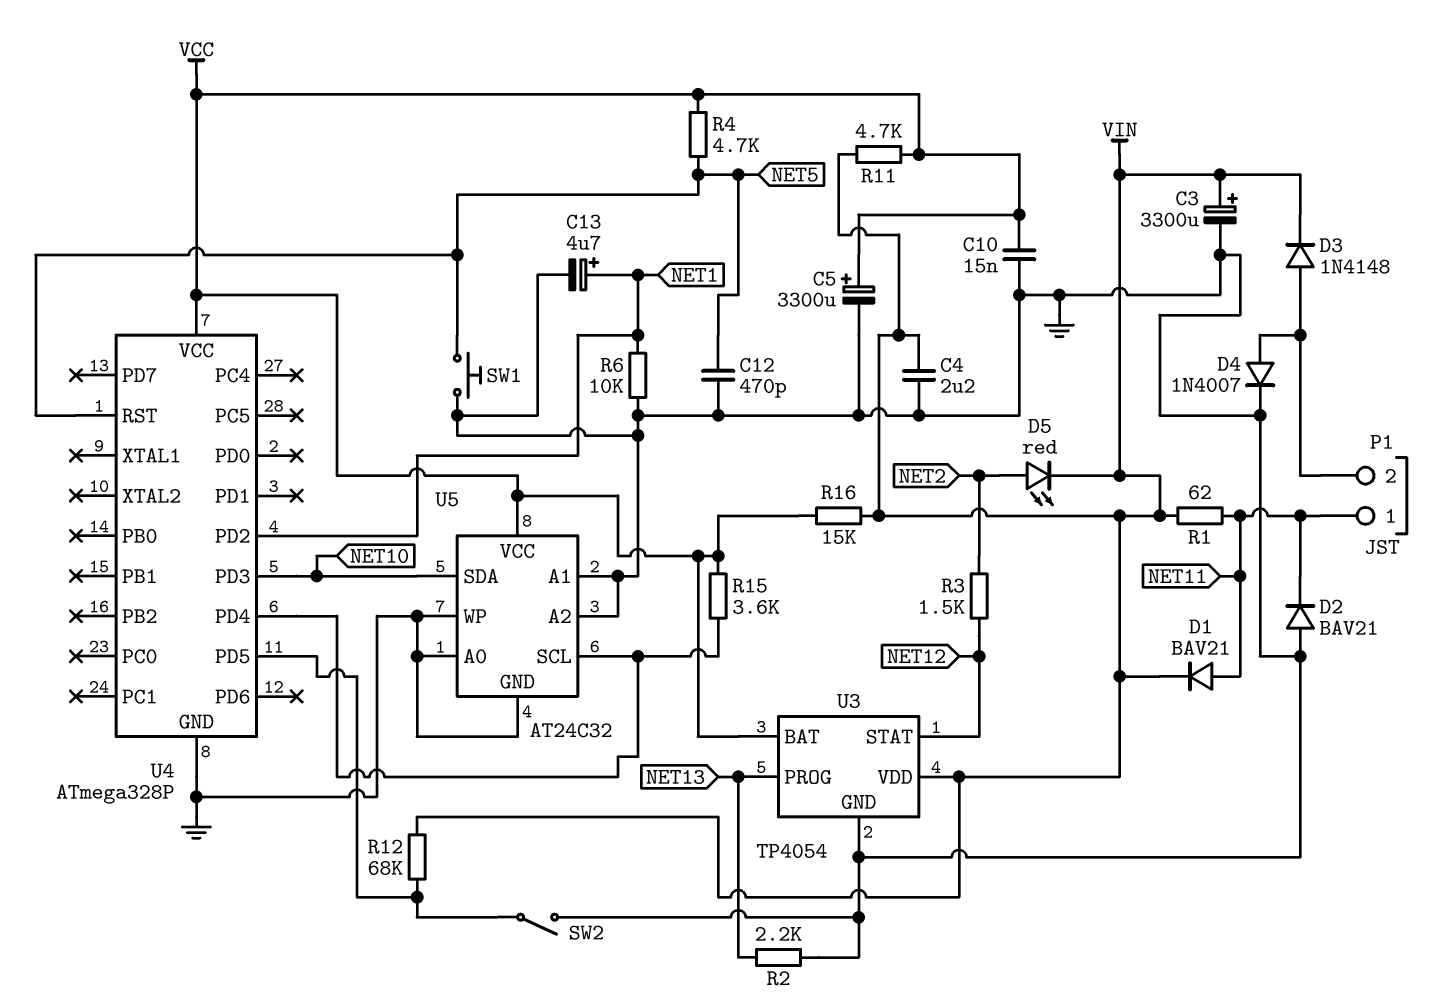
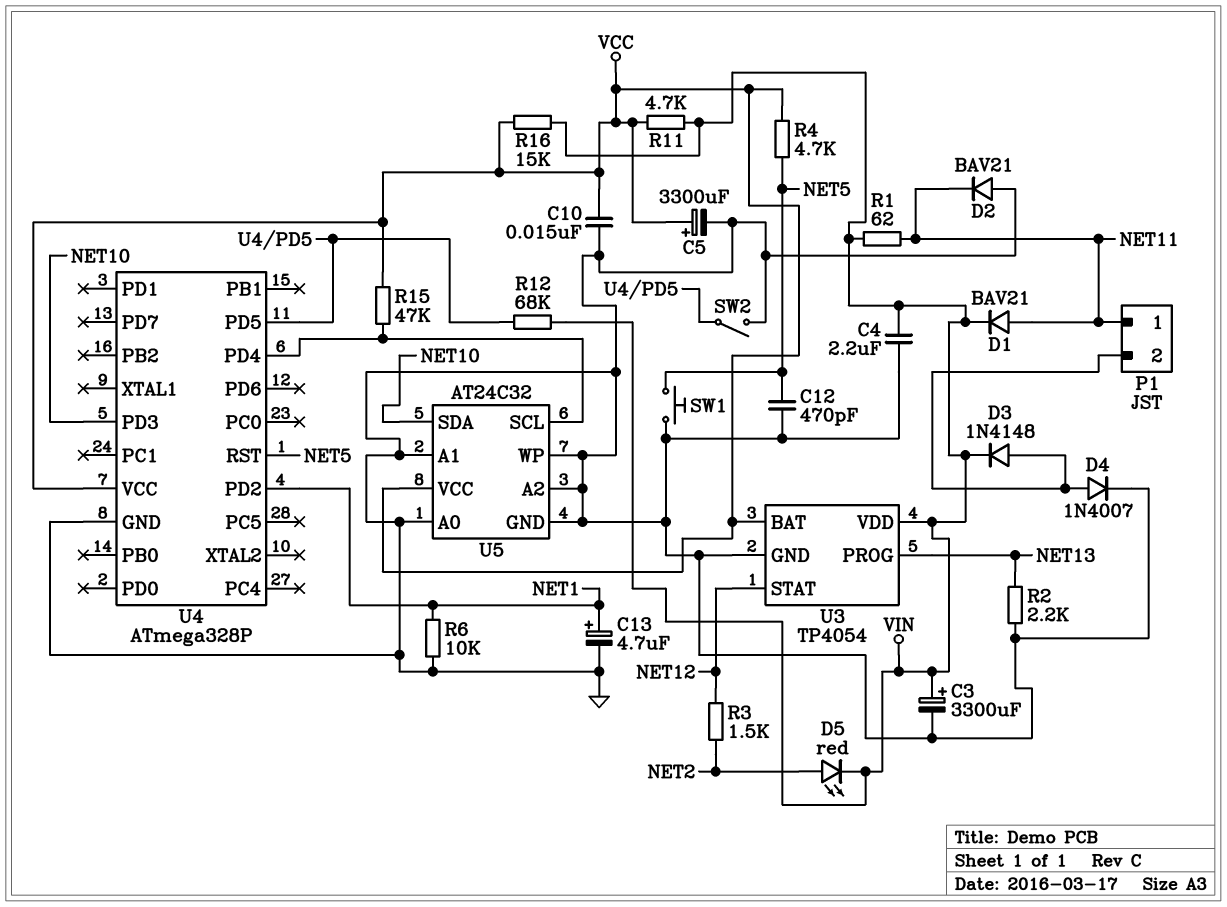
R15: 3.6k (U4/PD4, VCC) -> 47k (U4/PD4, VCC)

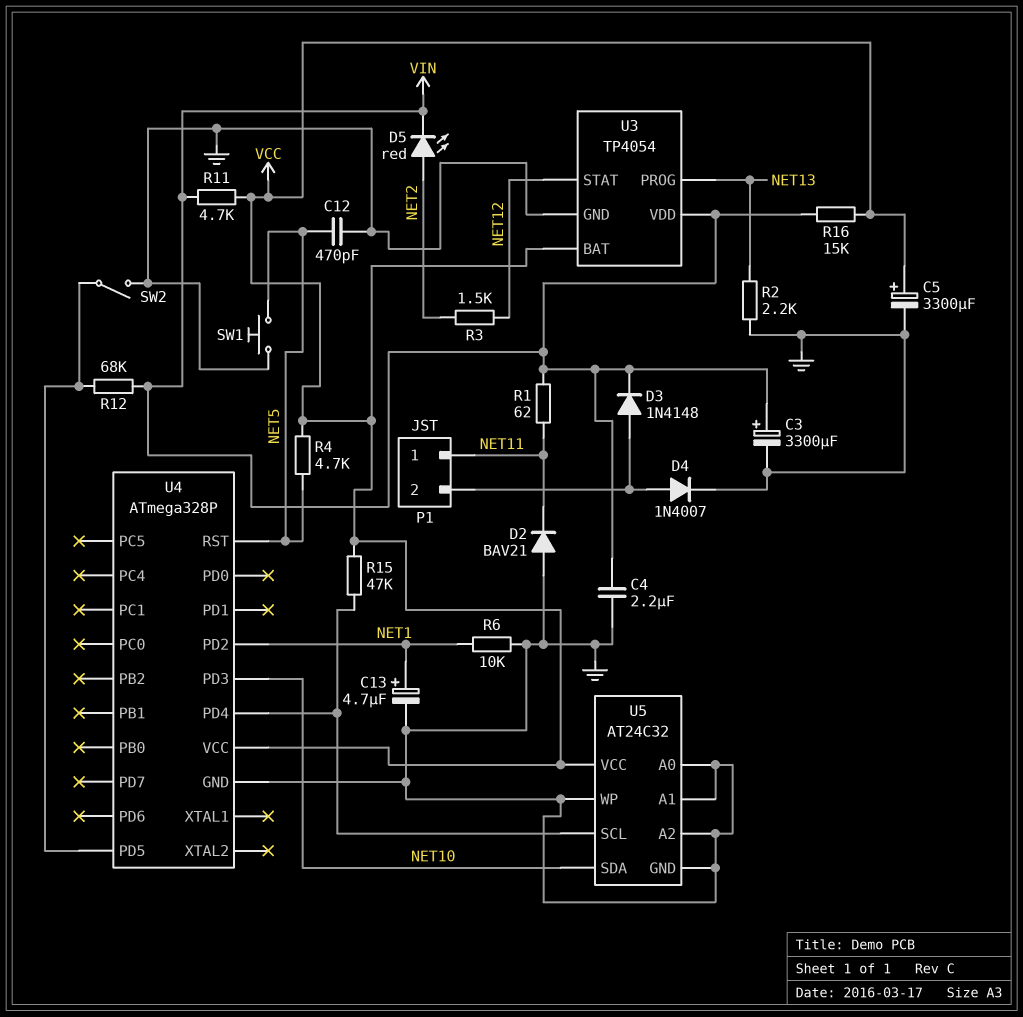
C10: 15nF (GND, VCC) -> none
D1: diode BAV21 (A NET11, K VIN) -> none

